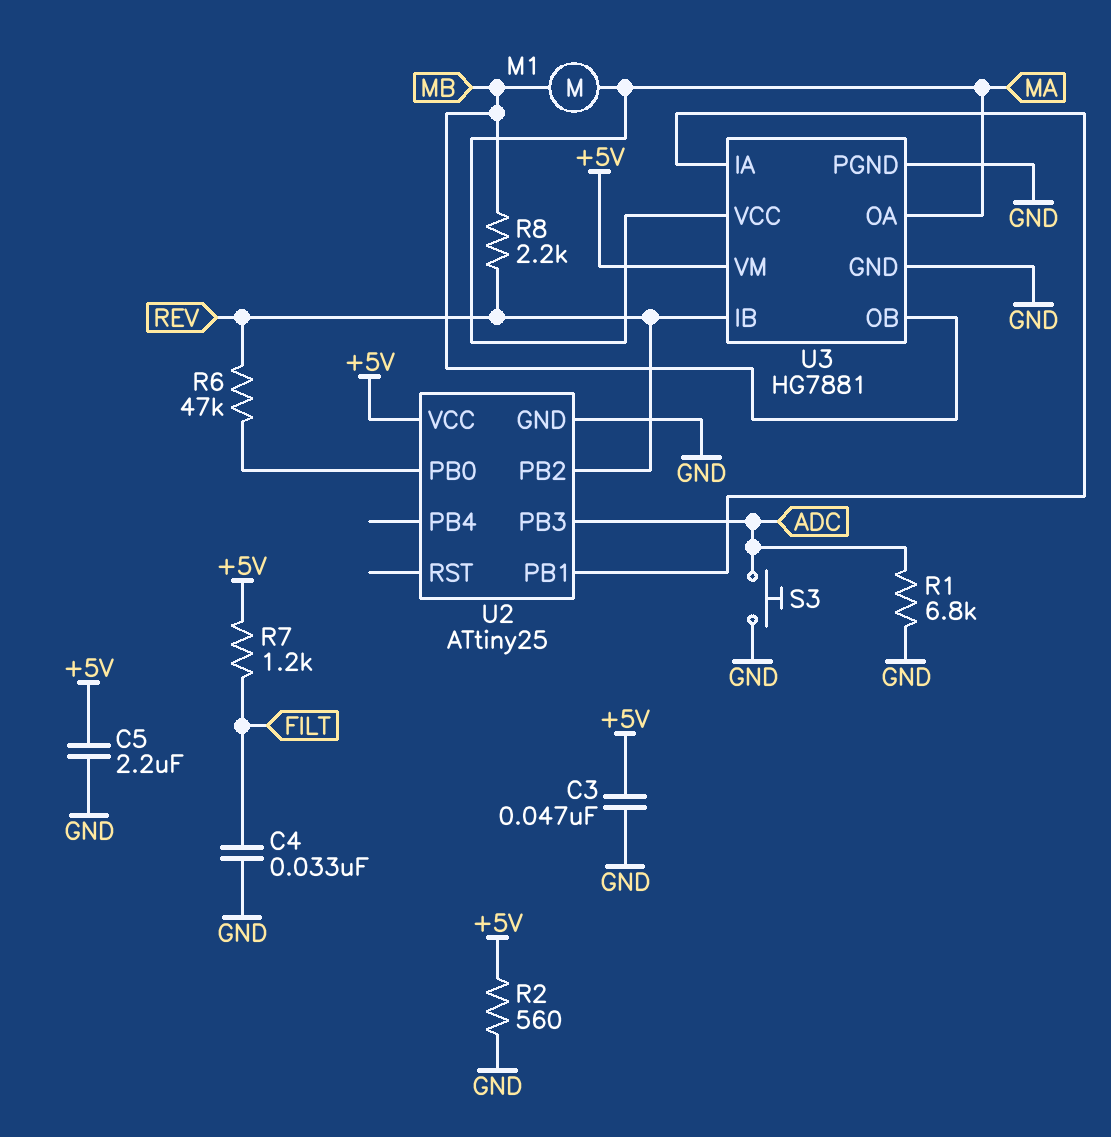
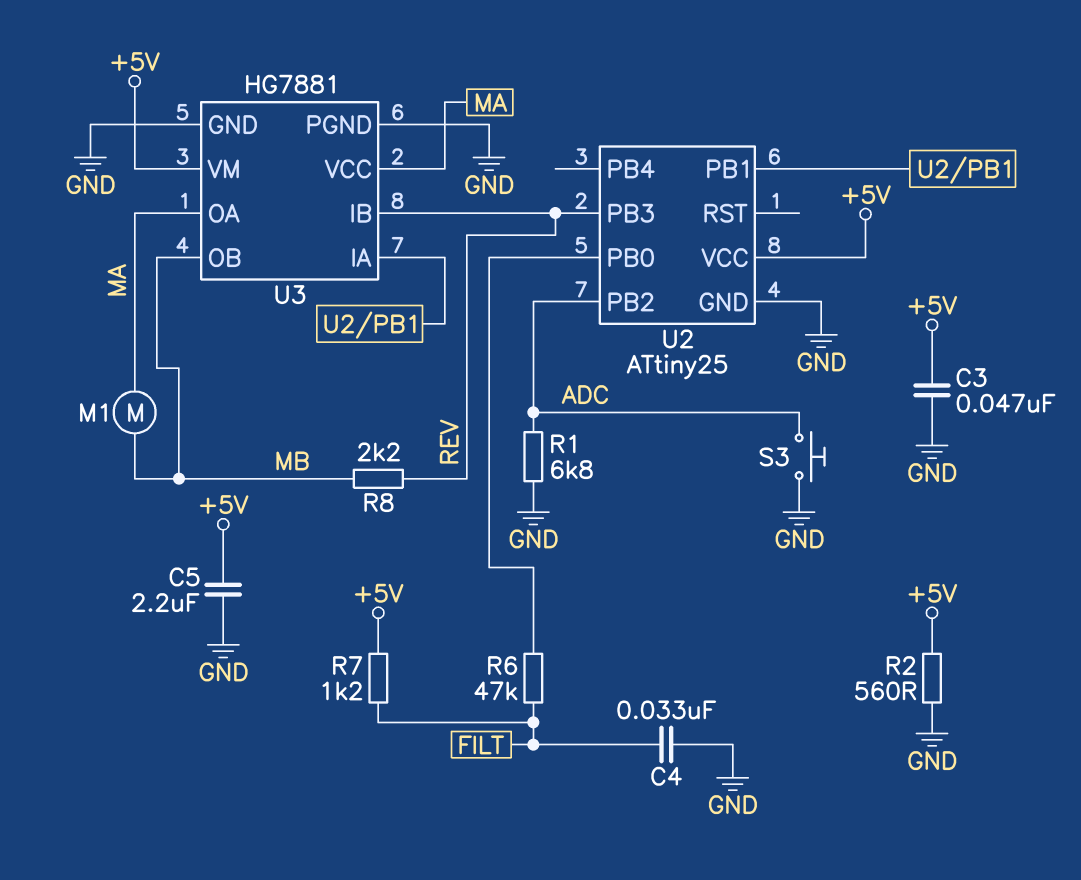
R6: 47k (REV, U2/PB0) -> 47k (FILT, U2/PB0)
U2 pin PB2: REV -> ADC
U2 pin PB3: ADC -> REV

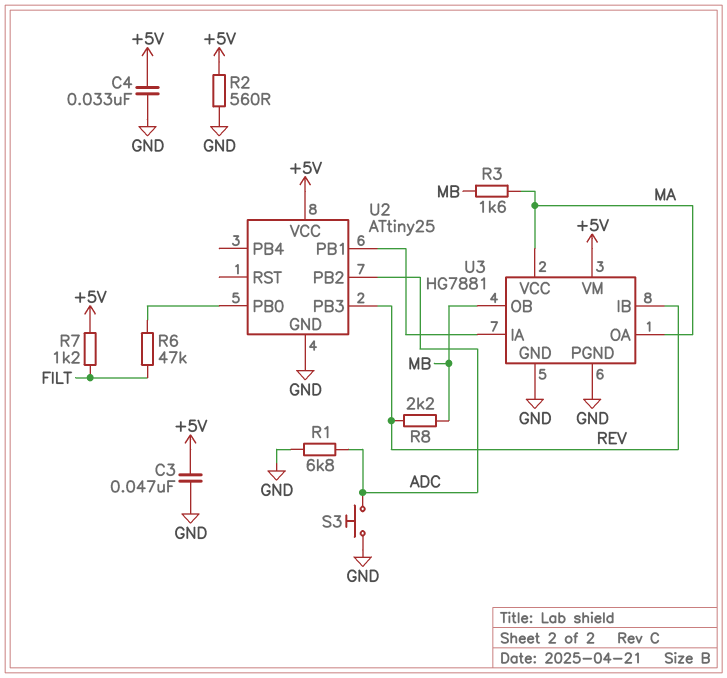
C4: 33nF (FILT, GND) -> 33nF (+5V, GND)
C5: 2.2uF (+5V, GND) -> none
M1: motor (MA, MB) -> none
R3: none -> 1.6k (MA, MB)

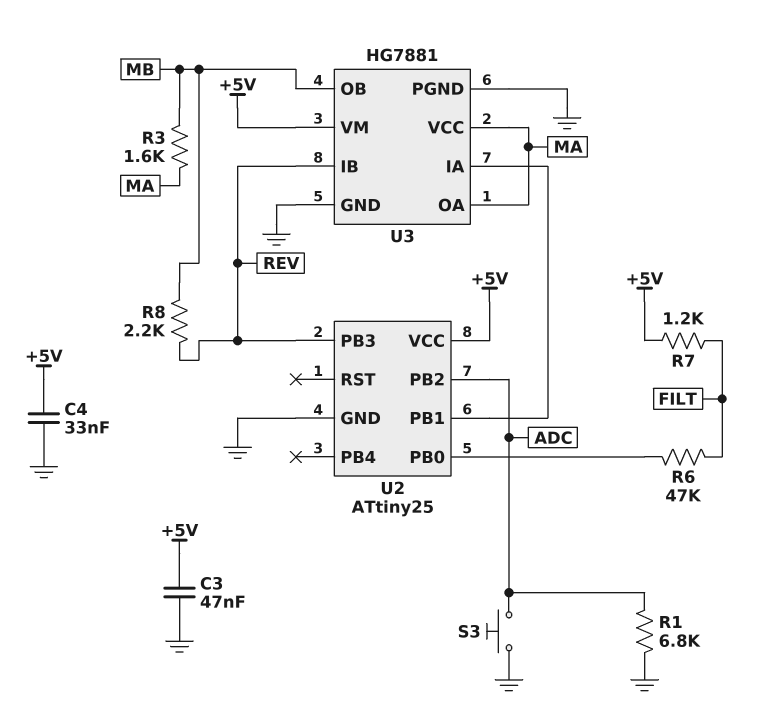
R2: 560 (+5V, GND) -> none

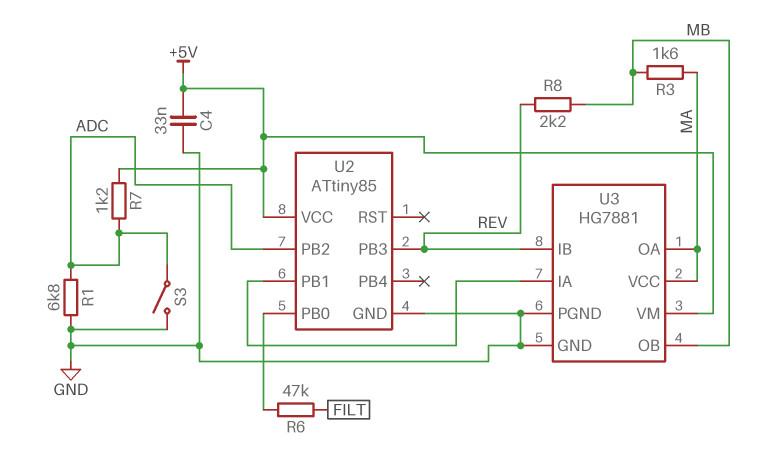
C3: 47nF (+5V, GND) -> none
R7: 1.2k (+5V, FILT) -> 1.2k (+5V, ADC)
S3: button (ADC, GND) -> switch (ADC, GND)
U2: ATtiny25 -> ATtiny85

